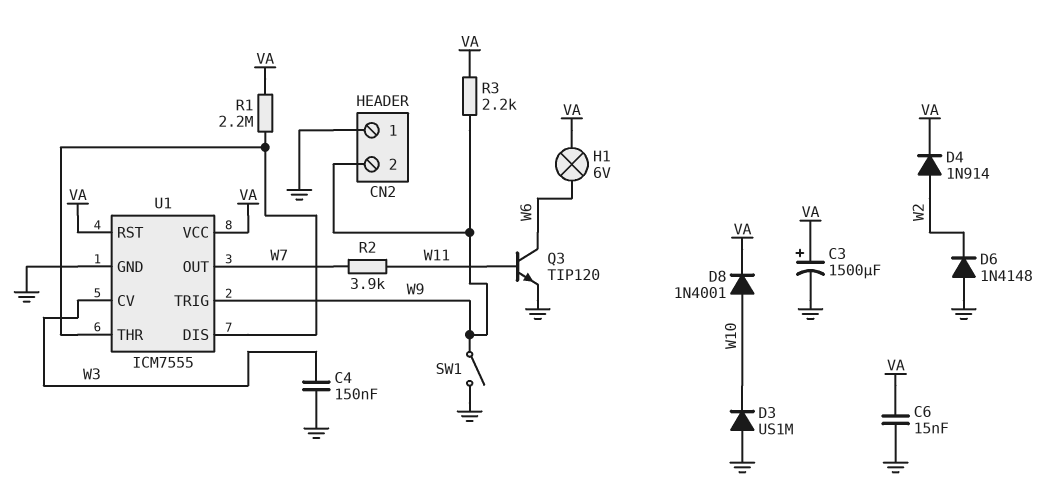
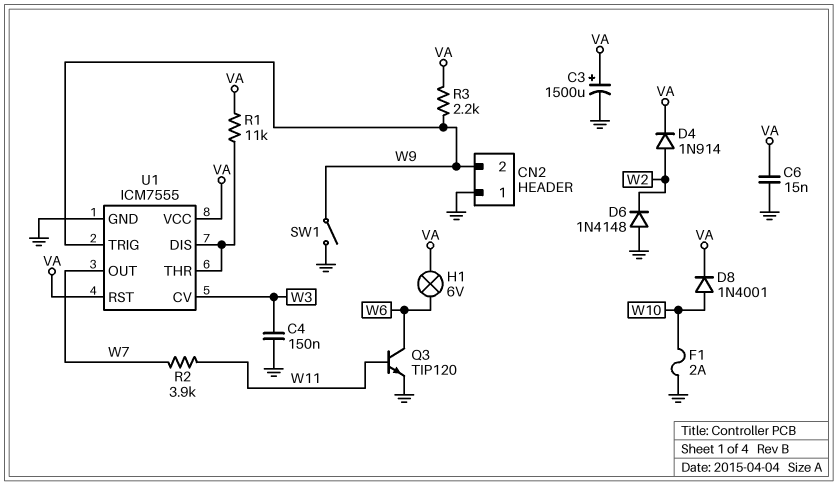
D3: diode US1M (A GND, K W10) -> none
F1: none -> 2A (GND, W10)
R1: 2.2M (U1/DIS, VA) -> 11k (U1/DIS, VA)

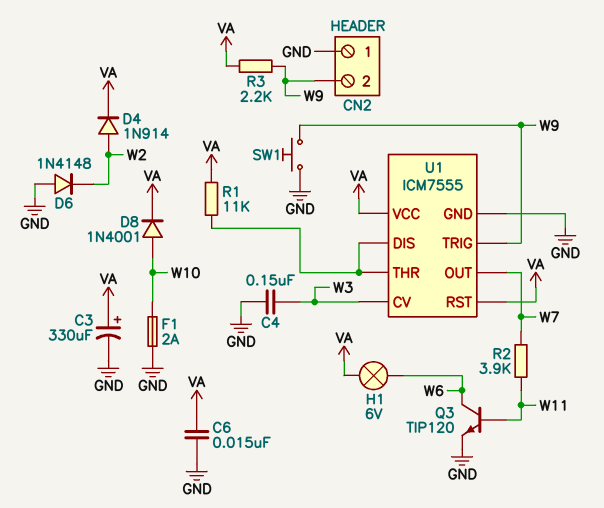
C3: 1500uF (plus VA, minus GND) -> 330uF (plus VA, minus GND)
SW1: switch (GND, W9) -> button (GND, W9)

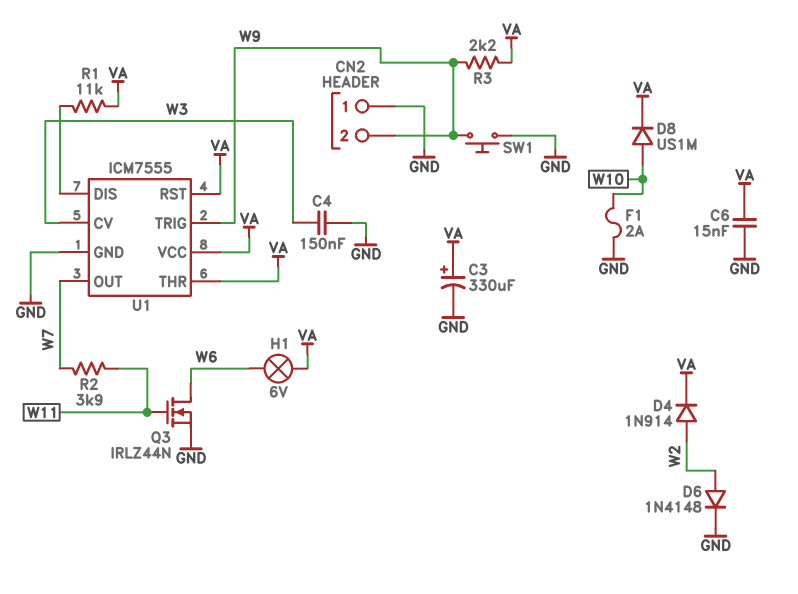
D6: diode 1N4148 (A GND, K W2) -> diode 1N4148 (A W2, K GND)
D8: diode 1N4001 (A W10, K VA) -> diode US1M (A W10, K VA)
Q3: NPN TIP120 (B W11, C W6, E GND) -> NMOS IRLZ44N (G W11, D W6, S GND)
U1 pin THR: U1/DIS -> VA

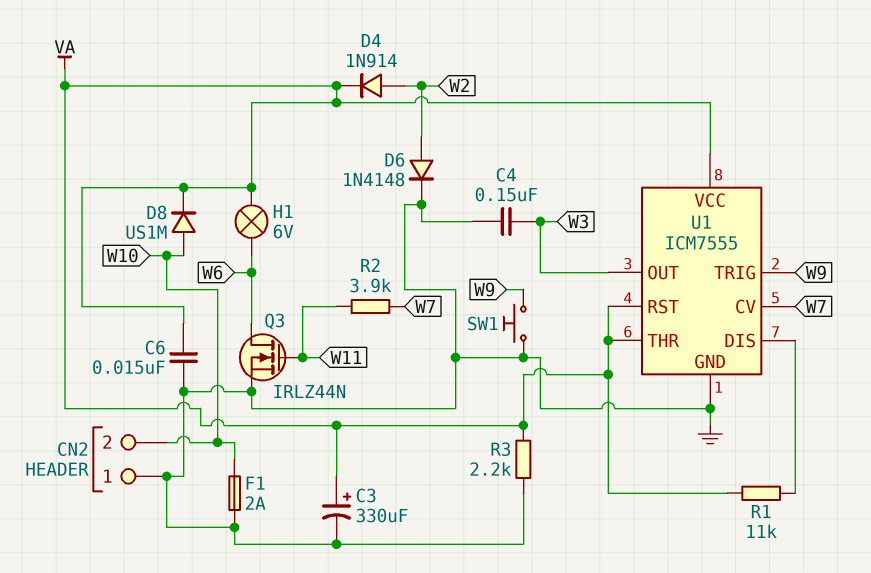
CN2 pin 2: W9 -> W10
R3: 2.2k (VA, W9) -> 2.2k (GND, VA)
U1 pin CV: W3 -> W7
U1 pin OUT: W7 -> W3

